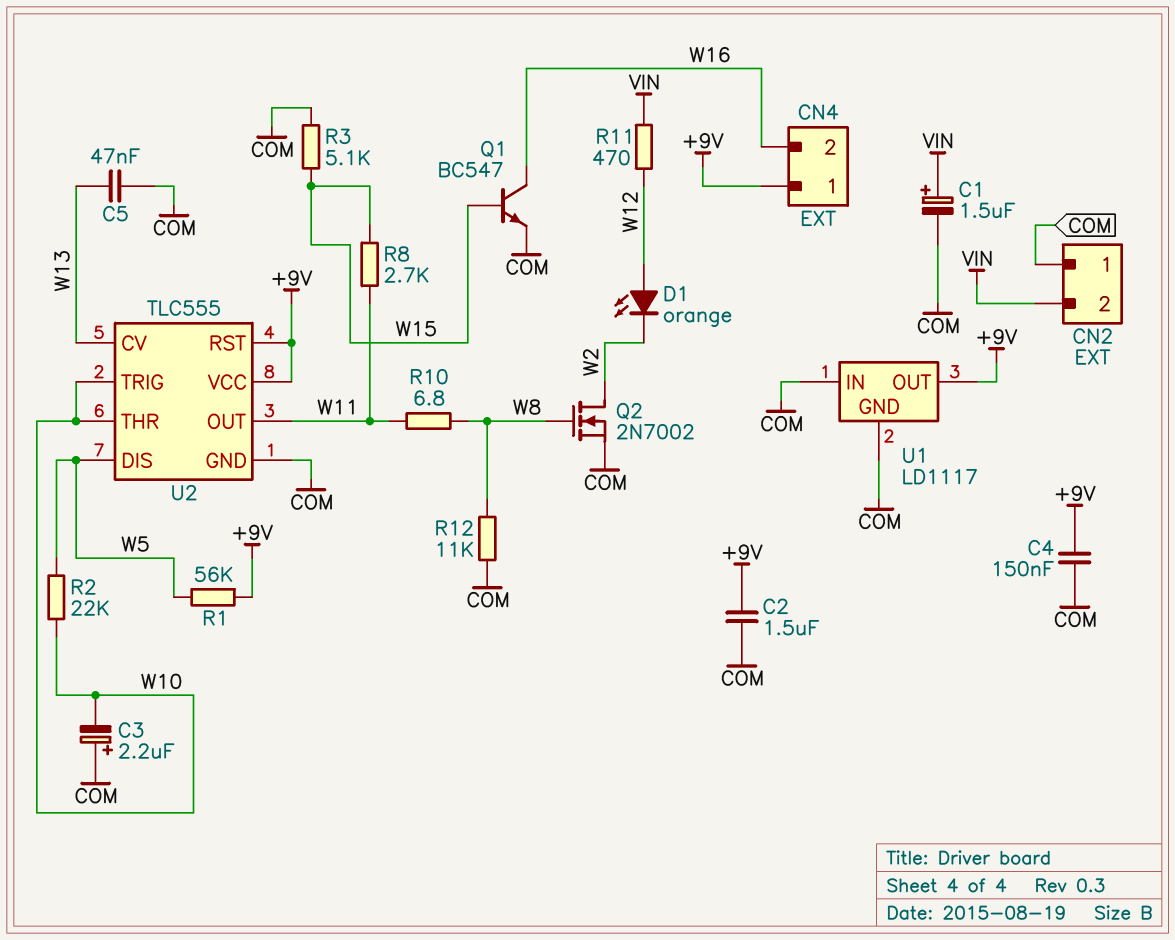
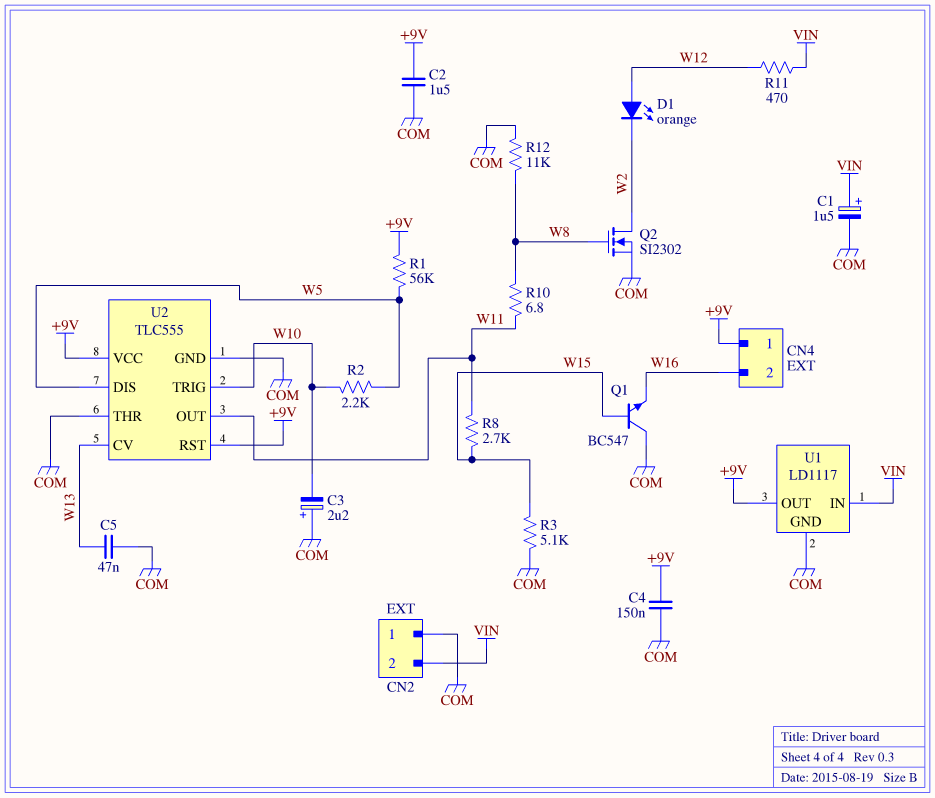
Q1: NPN BC547 (B W15, C W16, E COM) -> NPN BC547 (B W15, C COM, E W16)
Q2: NMOS 2N7002 (G W8, D W2, S COM) -> NMOS SI2302 (G W8, D W2, S COM)
R2: 22k (W5, W10) -> 2.2k (W5, W10)
U1 pin IN: COM -> VIN
U2 pin THR: W10 -> COM

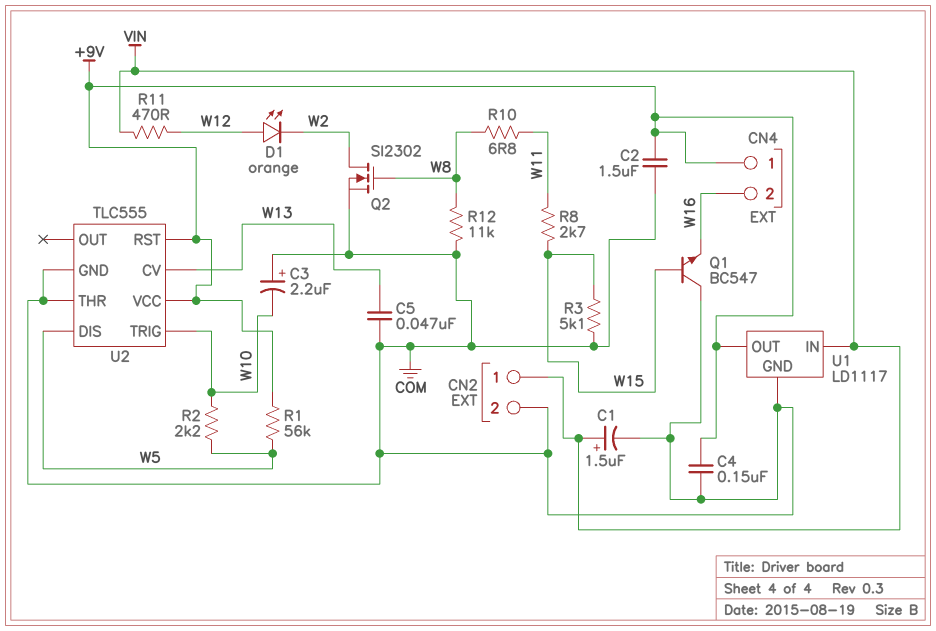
CN2 pin 1: COM -> VIN
CN2 pin 2: VIN -> COM
U2 pin OUT: W11 -> none

